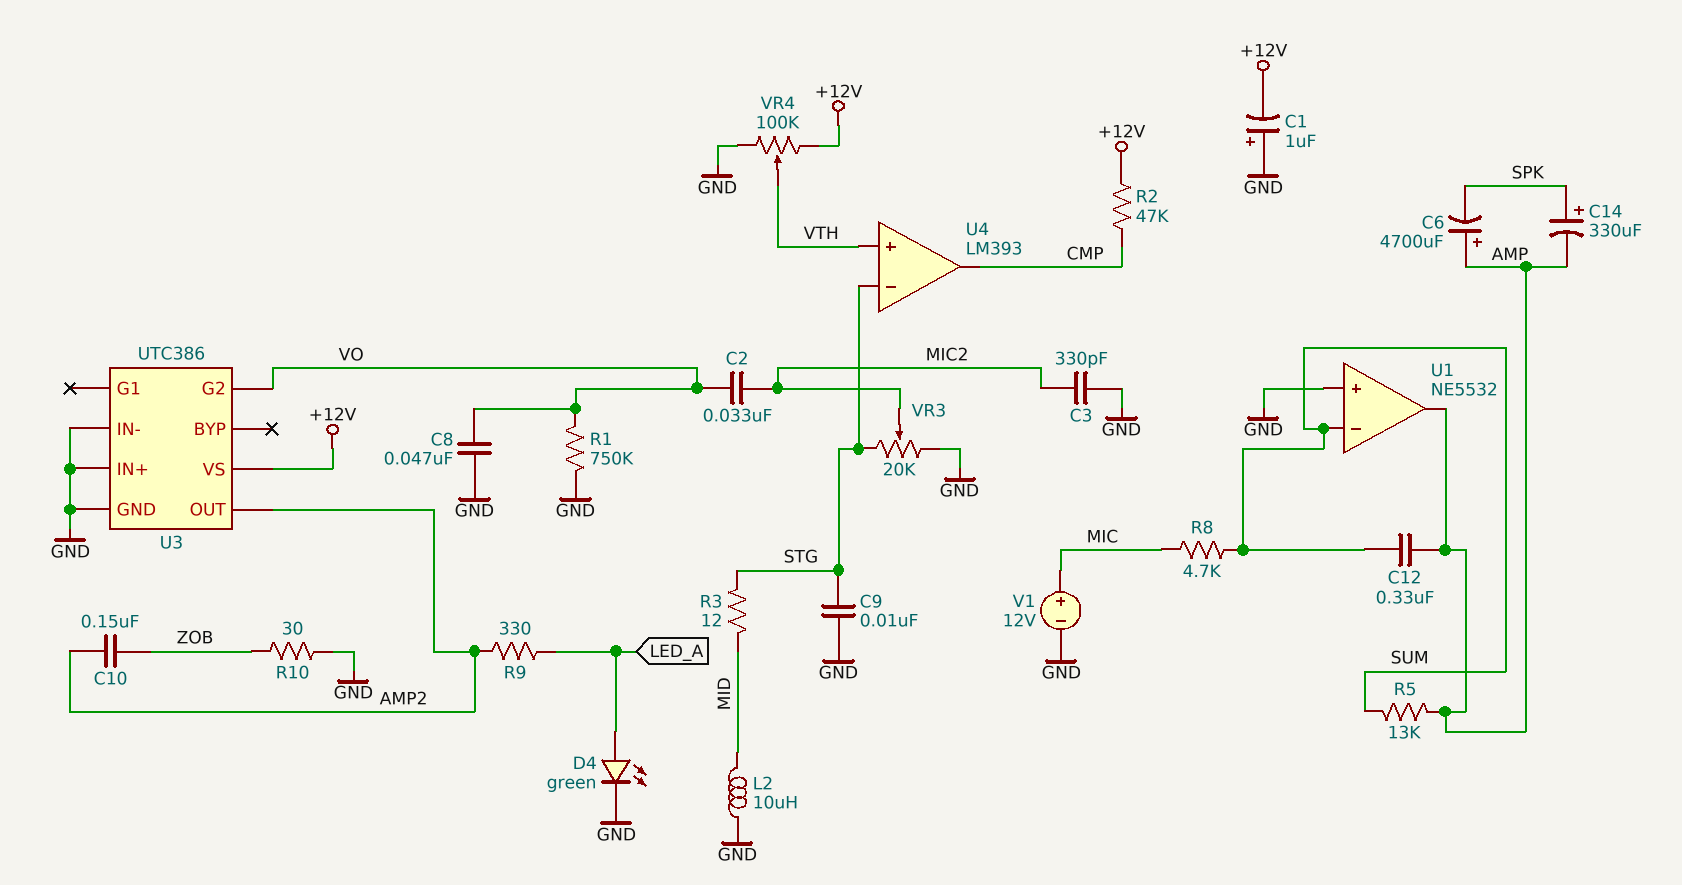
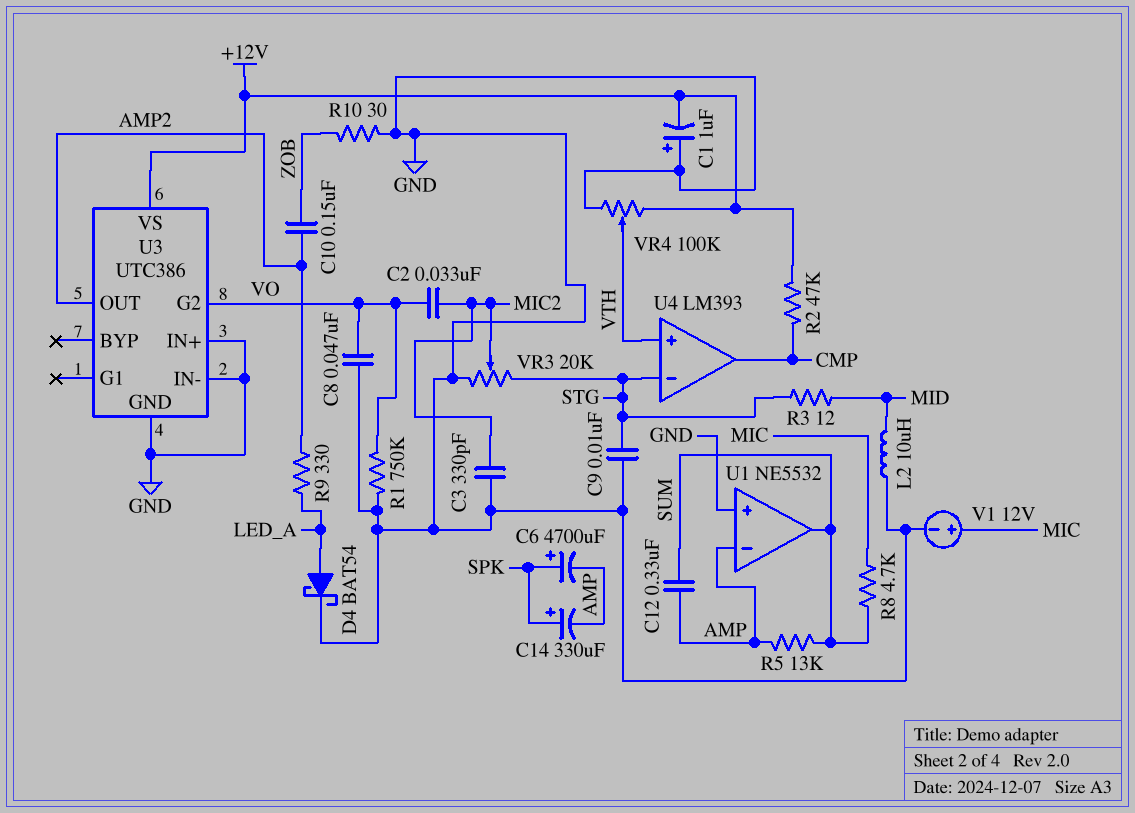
C6: 4700uF (plus AMP, minus SPK) -> 4700uF (plus SPK, minus AMP)
D4: LED green (A LED_A, K GND) -> schottky BAT54 (A LED_A, K GND)
U1 pin in-: SUM -> AMP
U1 pin out: AMP -> SUM

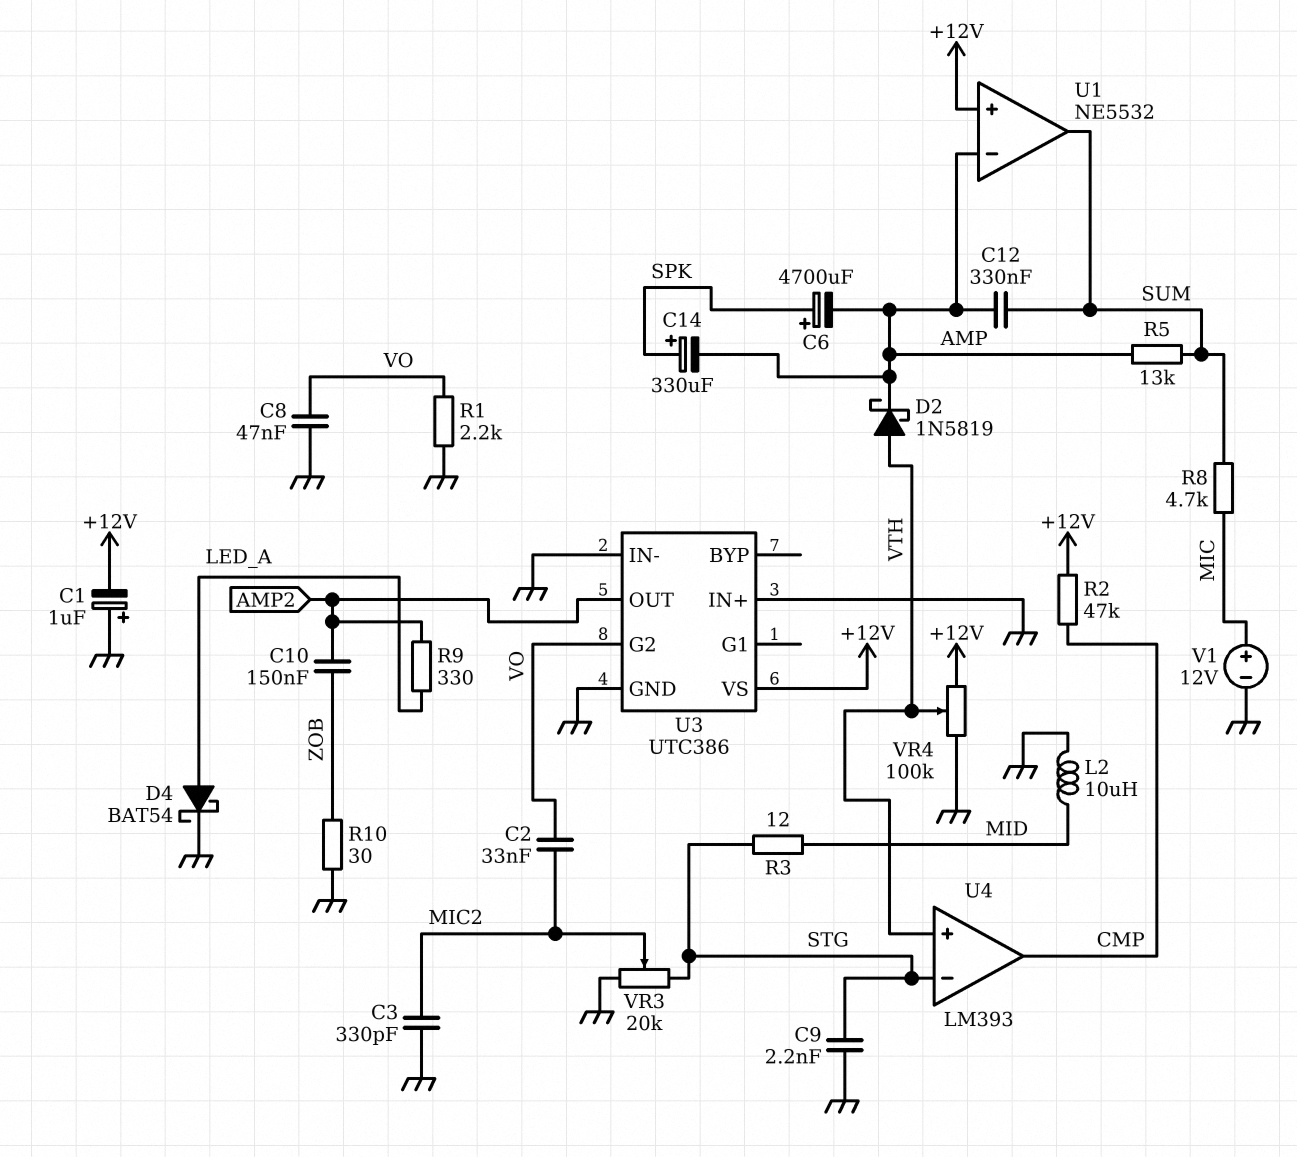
C9: 10nF (GND, STG) -> 2.2nF (GND, STG)
D2: none -> schottky 1N5819 (A VTH, K AMP)
R1: 750k (GND, VO) -> 2.2k (GND, VO)
U1 pin in+: GND -> +12V

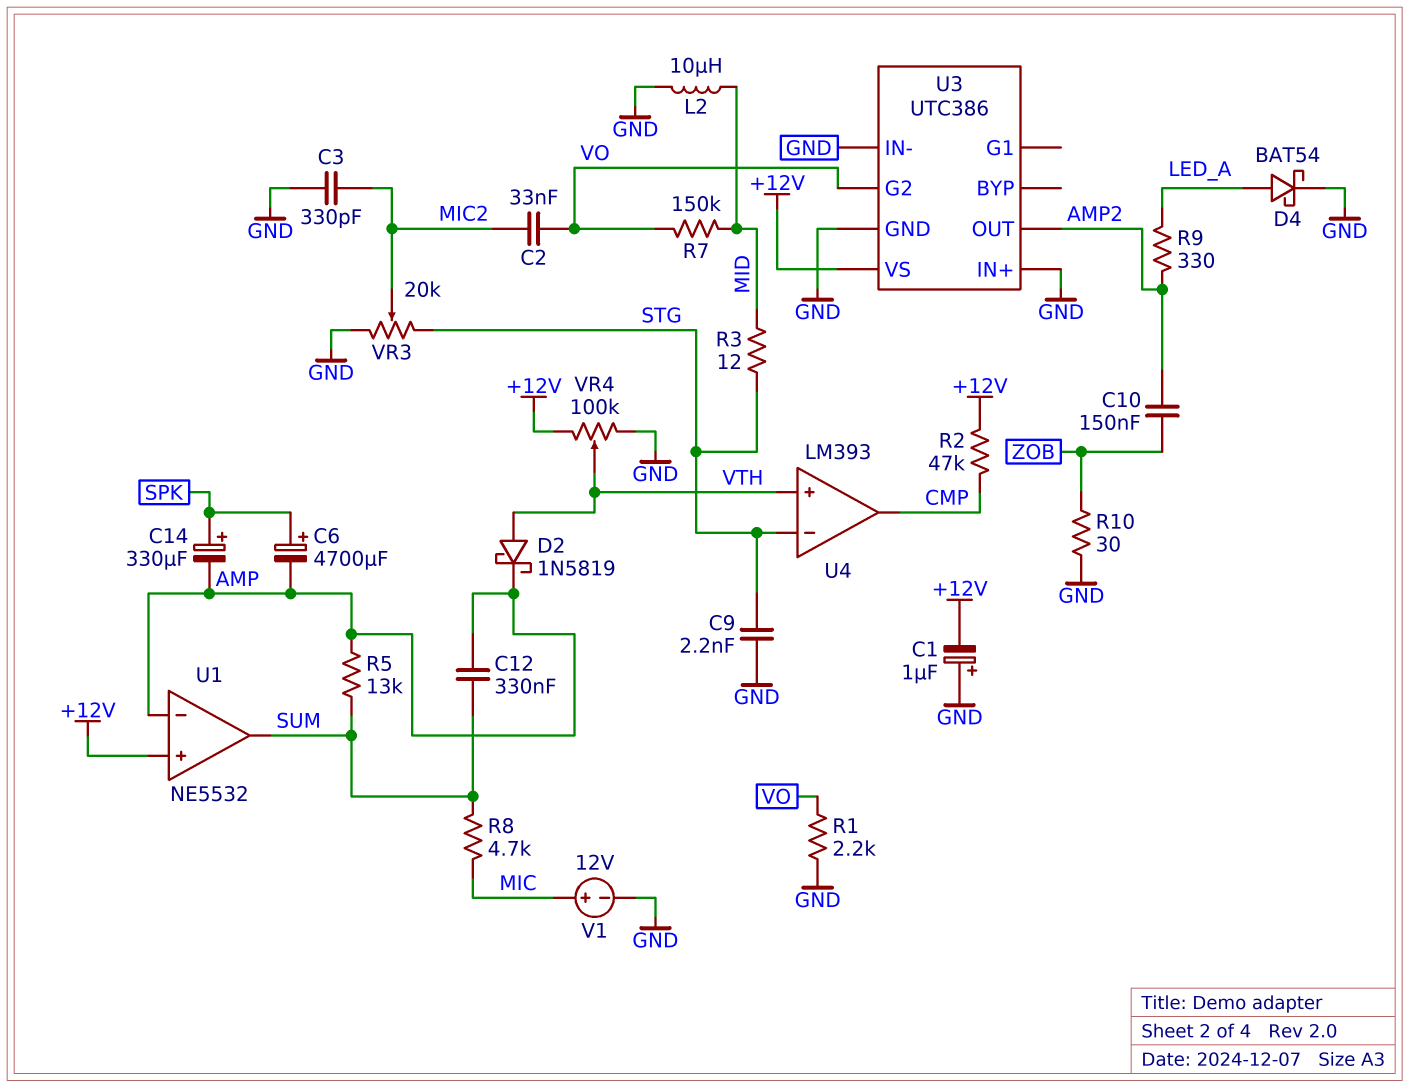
C8: 47nF (GND, VO) -> none
R7: none -> 150k (MID, VO)

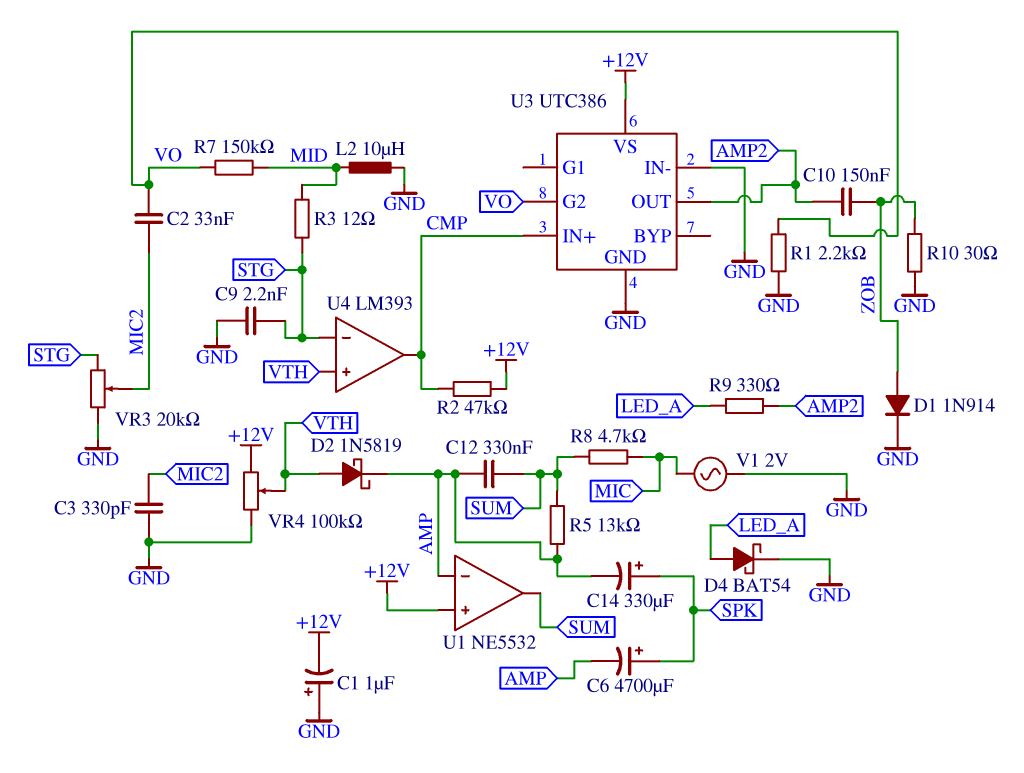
D1: none -> diode 1N914 (A ZOB, K GND)
U3 pin IN+: GND -> CMP
V1: 12V (plus MIC, minus GND) -> AC 2V (GND, MIC)

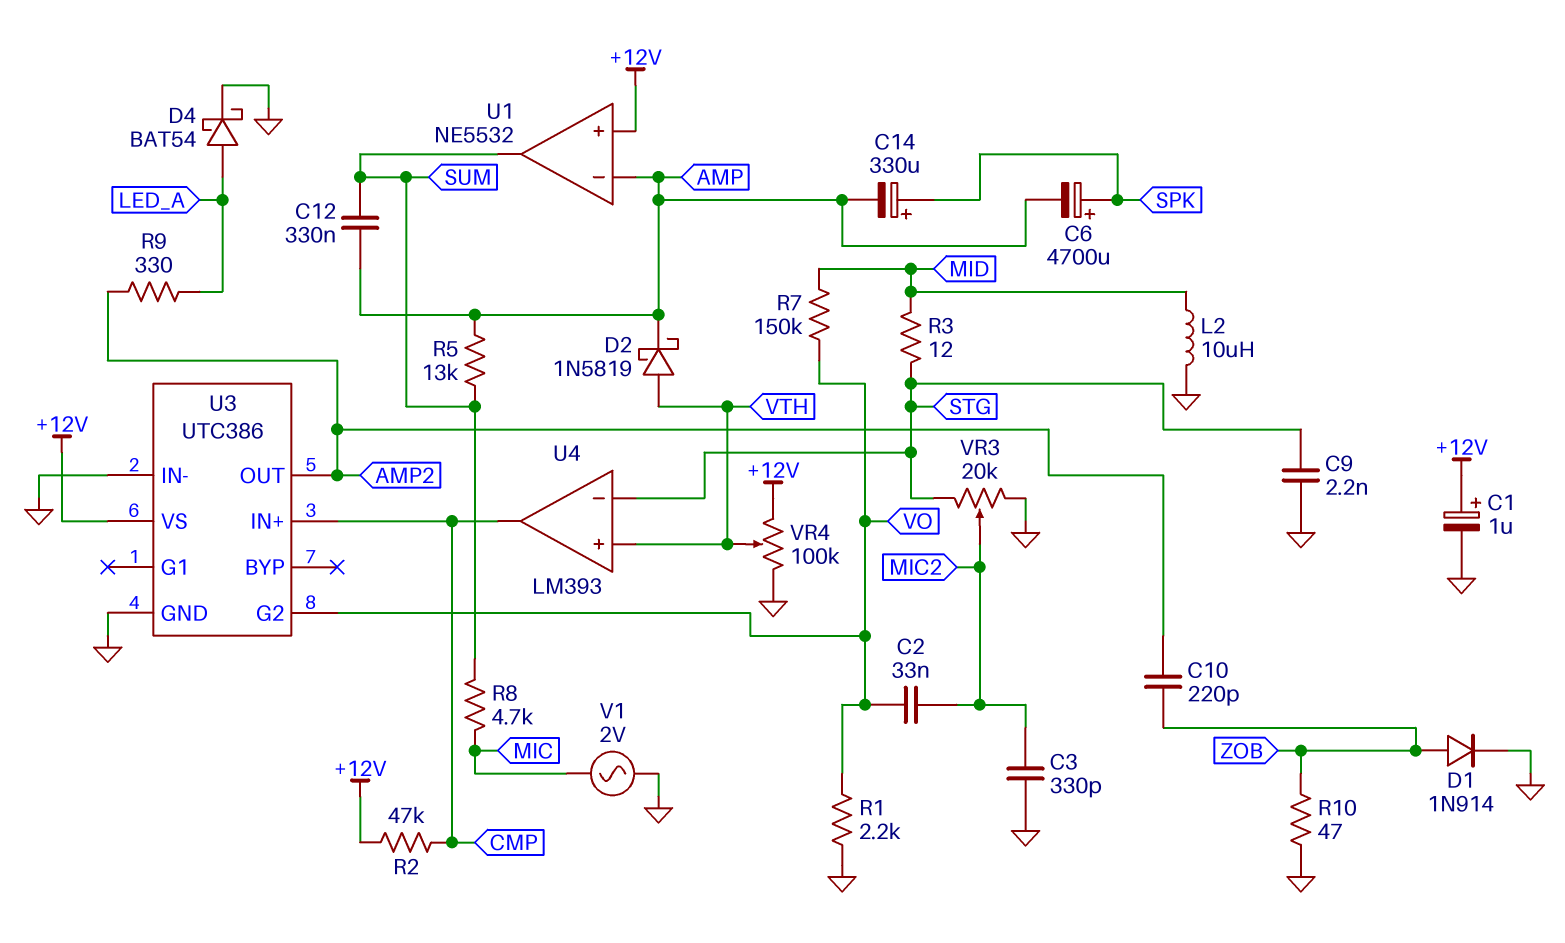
C1: 1uF (plus GND, minus +12V) -> 1uF (plus +12V, minus GND)
C10: 150nF (AMP2, ZOB) -> 220pF (AMP2, ZOB)
R10: 30 (GND, ZOB) -> 47 (GND, ZOB)

